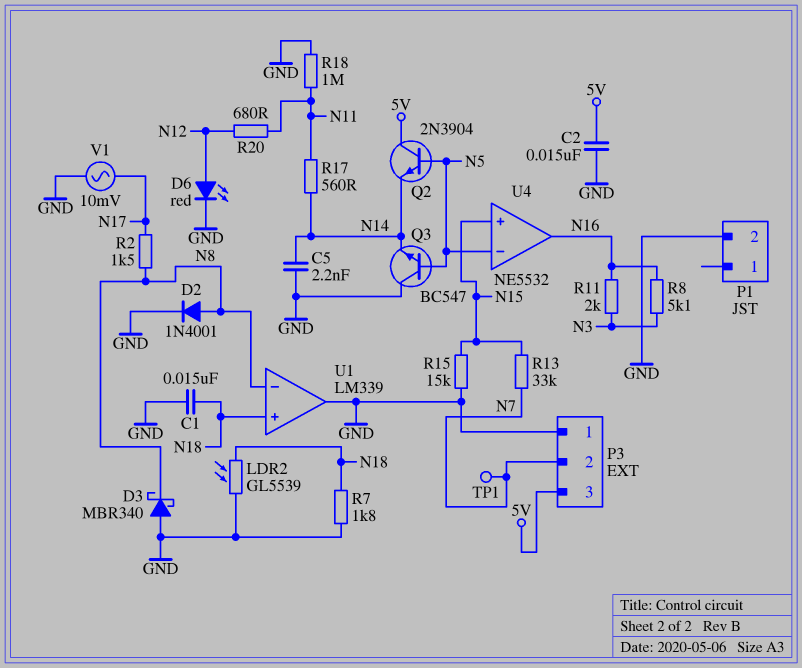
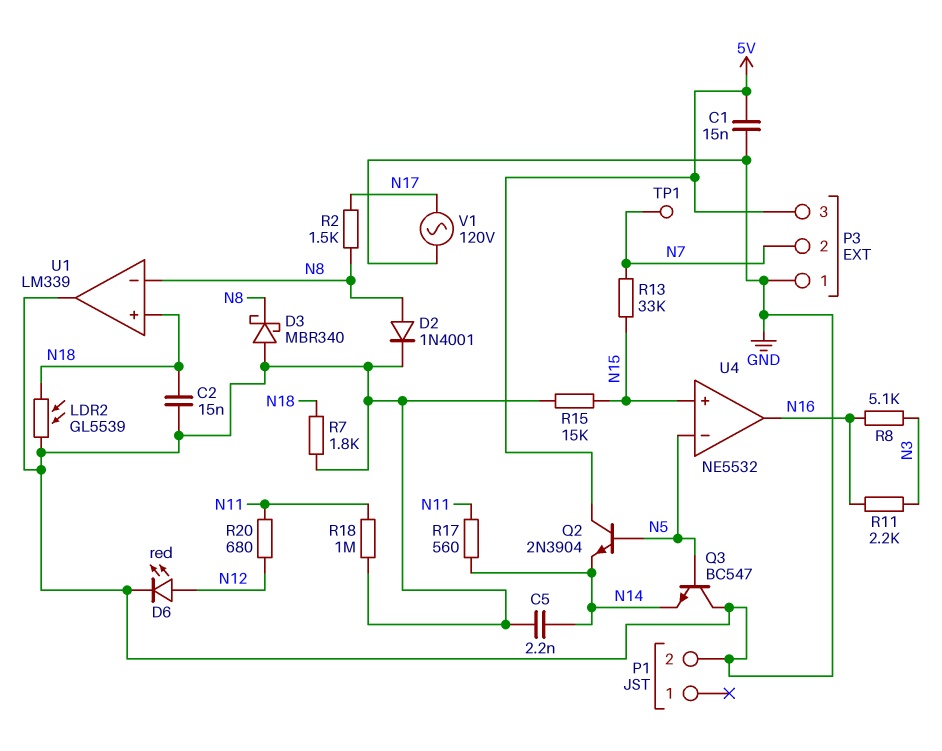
C1: 15nF (GND, N18) -> 15nF (5V, GND)
C2: 15nF (5V, GND) -> 15nF (GND, N18)
R11: 2k (N3, N16) -> 2.2k (N3, N16)
V1: AC 10mV (GND, N17) -> AC 120V (GND, N17)

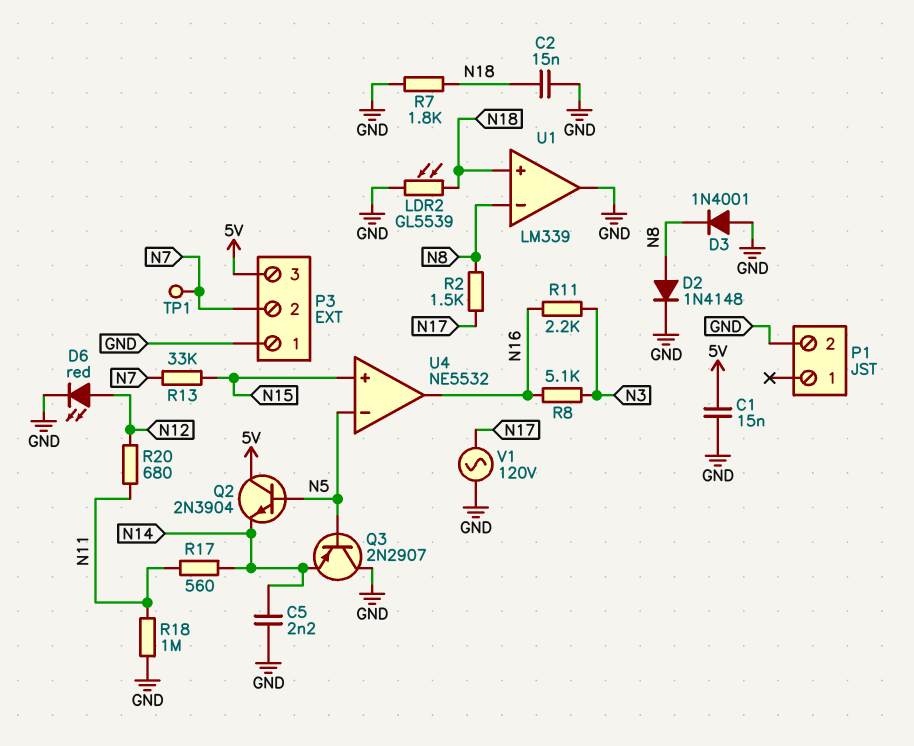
D2: diode 1N4001 (A N8, K GND) -> diode 1N4148 (A N8, K GND)
D3: schottky MBR340 (A GND, K N8) -> diode 1N4001 (A GND, K N8)
Q3: NPN BC547 (B N5, C GND, E N14) -> PNP 2N2907 (B N5, C GND, E N14)
R15: 15k (GND, N15) -> none

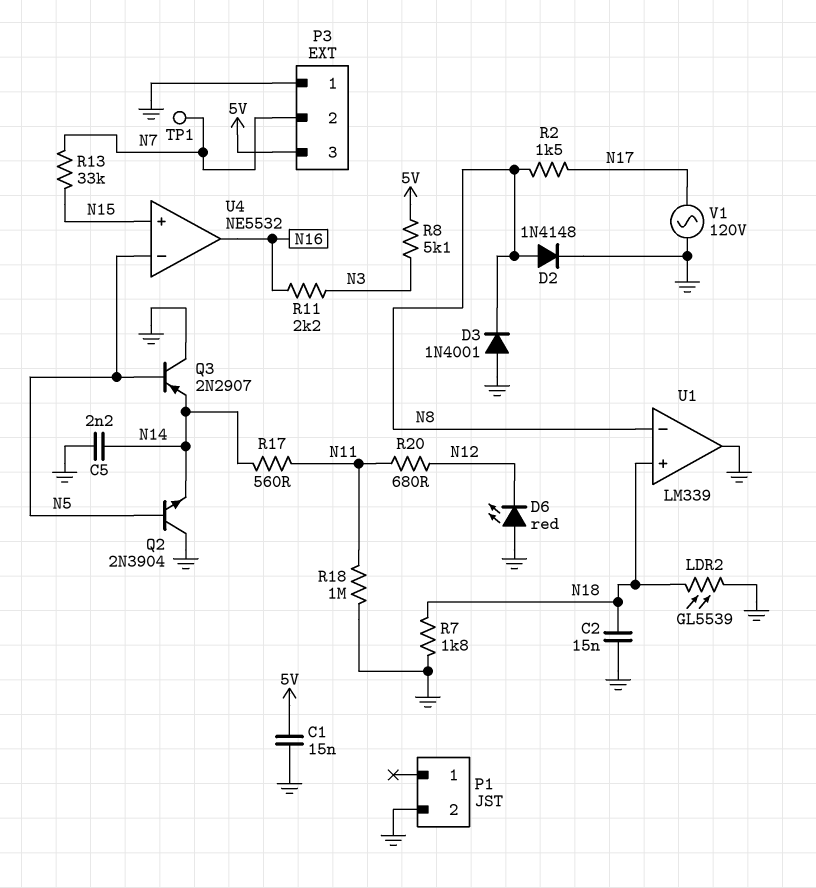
D6: LED red (A N12, K GND) -> LED red (A GND, K N12)
Q2: NPN 2N3904 (B N5, C 5V, E N14) -> NPN 2N3904 (B N5, C GND, E N14)
R8: 5.1k (N3, N16) -> 5.1k (5V, N3)

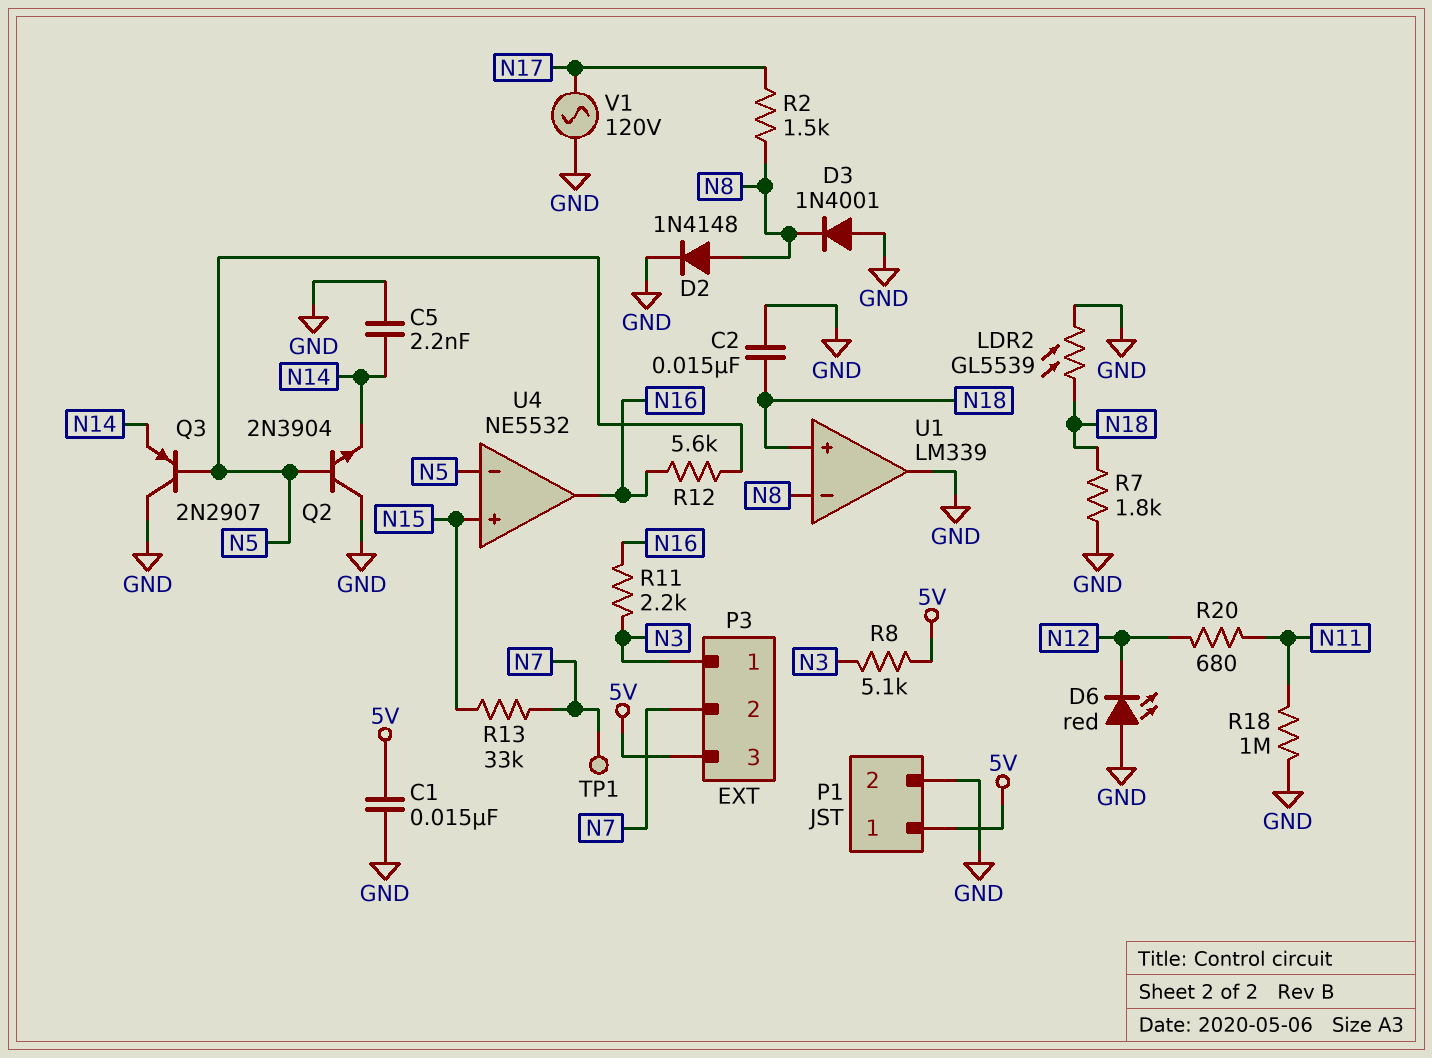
P1 pin 1: none -> 5V
P3 pin 1: GND -> N3
R12: none -> 5.6k (N5, N16)
R17: 560 (N11, N14) -> none

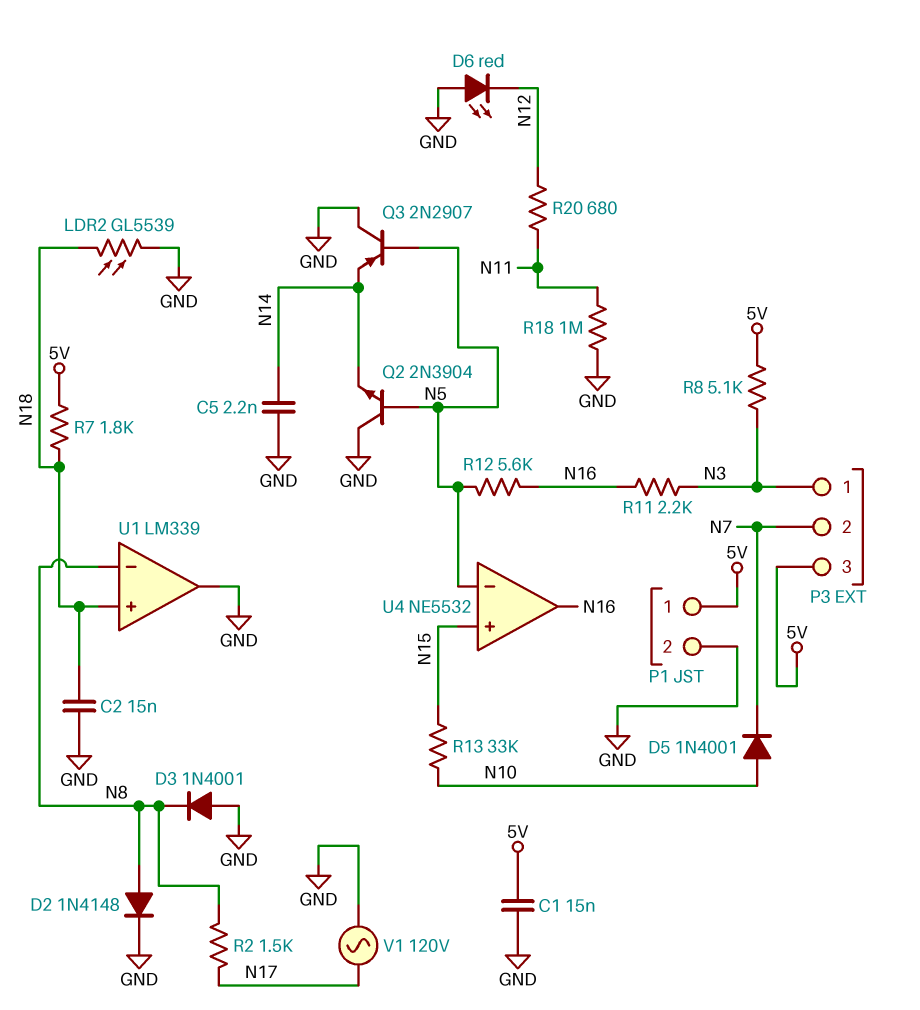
D5: none -> diode 1N4001 (A N10, K N7)
R7: 1.8k (GND, N18) -> 1.8k (5V, N18)
R13: 33k (N7, N15) -> 33k (N10, N15)
TP1: test point (N7) -> none

